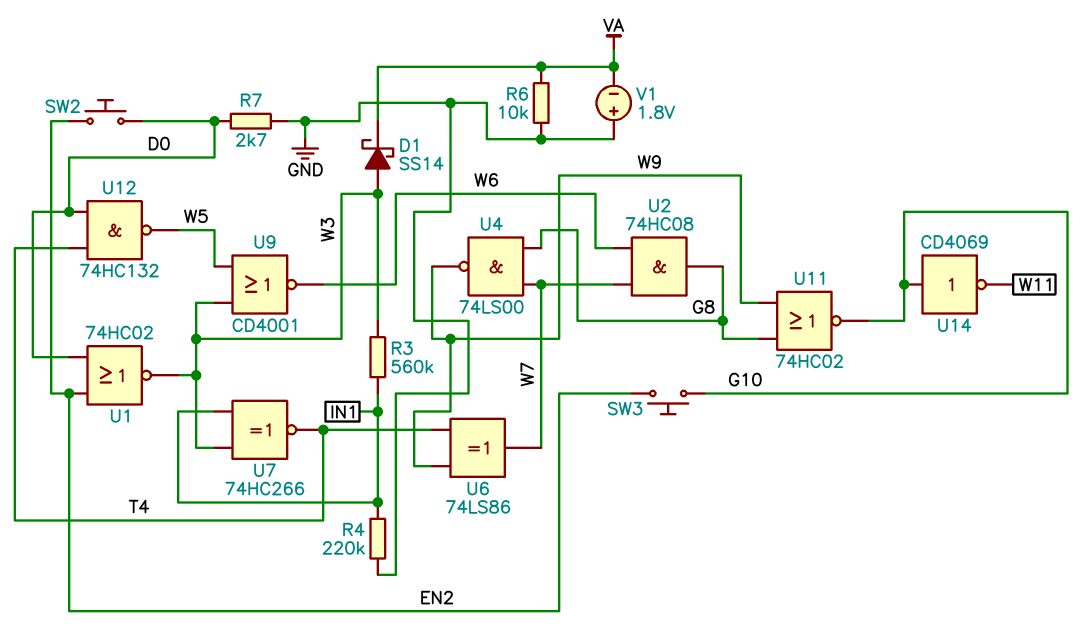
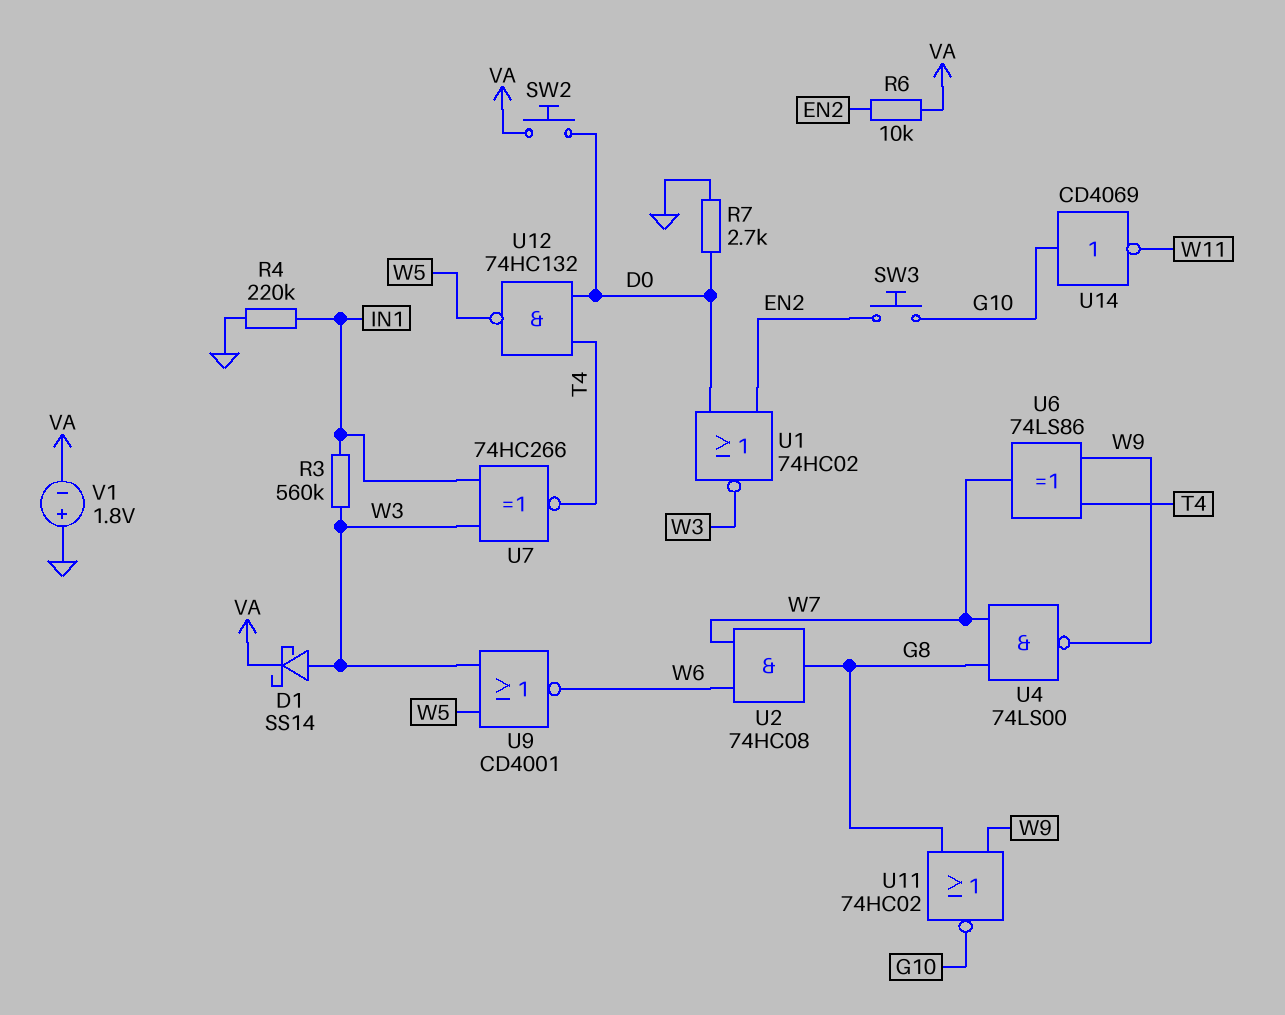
R6: 10k (GND, VA) -> 10k (EN2, VA)
SW2: button (D0, EN2) -> button (D0, VA)

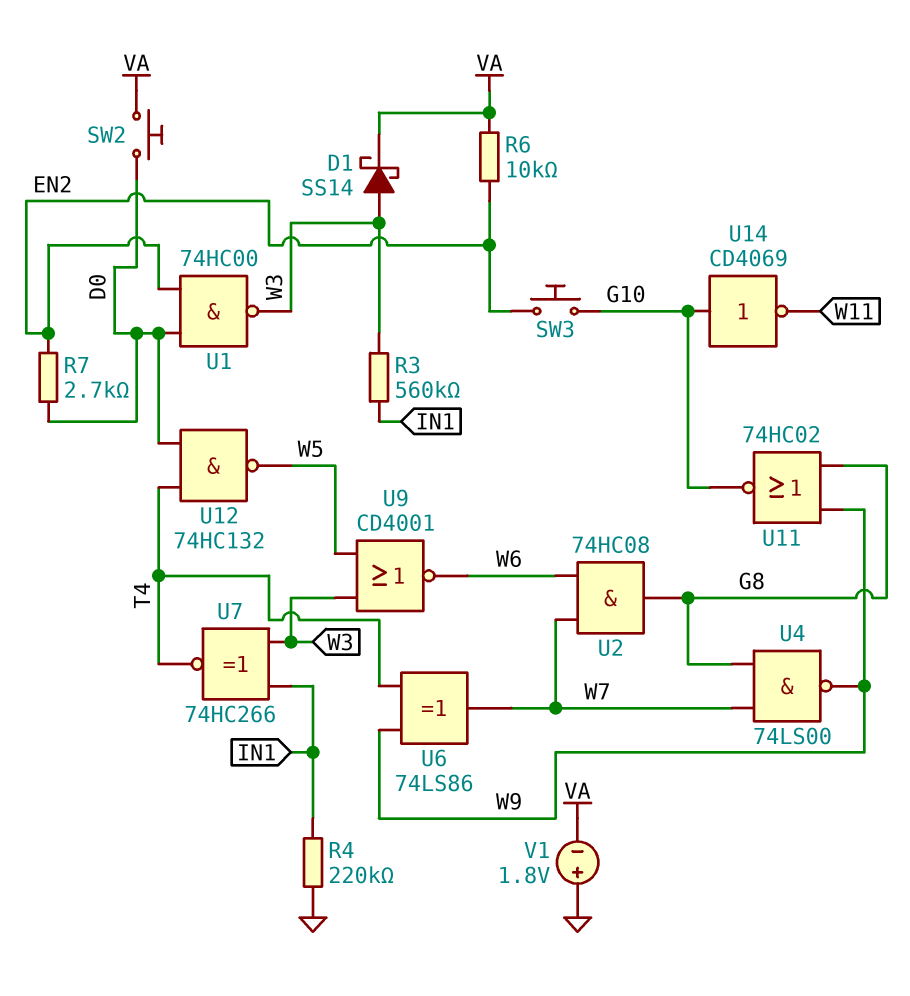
R7: 2.7k (D0, GND) -> 2.7k (D0, EN2)
U1: NOR 74HC02 (in D0, in EN2, out W3) -> NAND 74HC00 (in D0, in EN2, out W3)

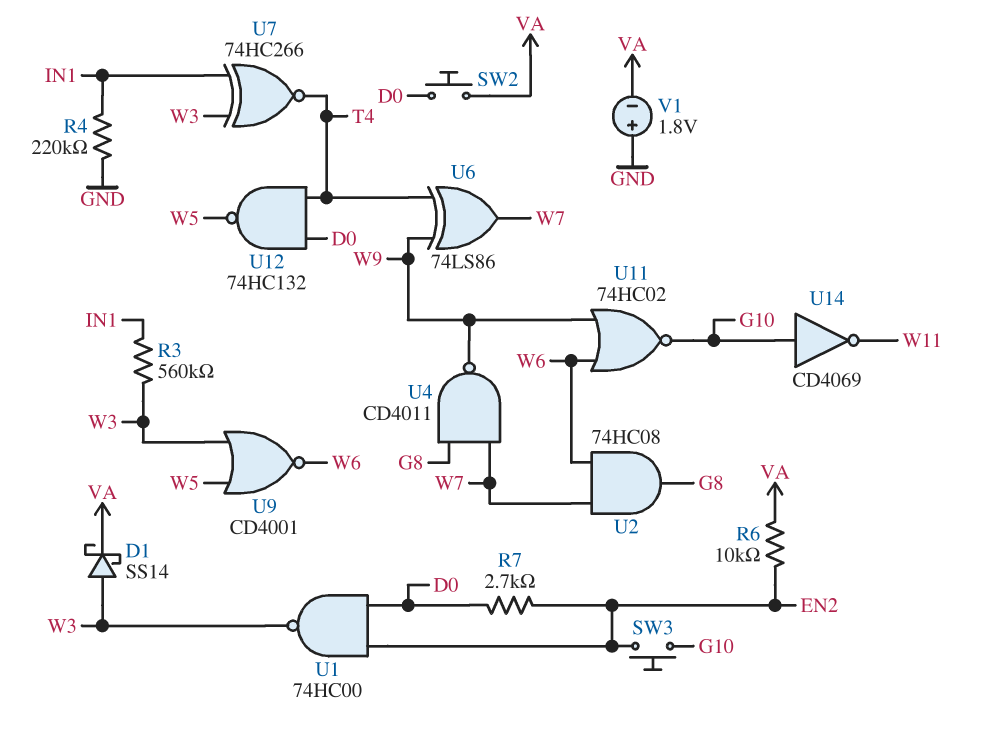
U4: NAND 74LS00 (in G8, in W7, out W9) -> NAND CD4011 (in G8, in W7, out W9)
U11: NOR 74HC02 (in G8, in W9, out G10) -> NOR 74HC02 (in W6, in W9, out G10)

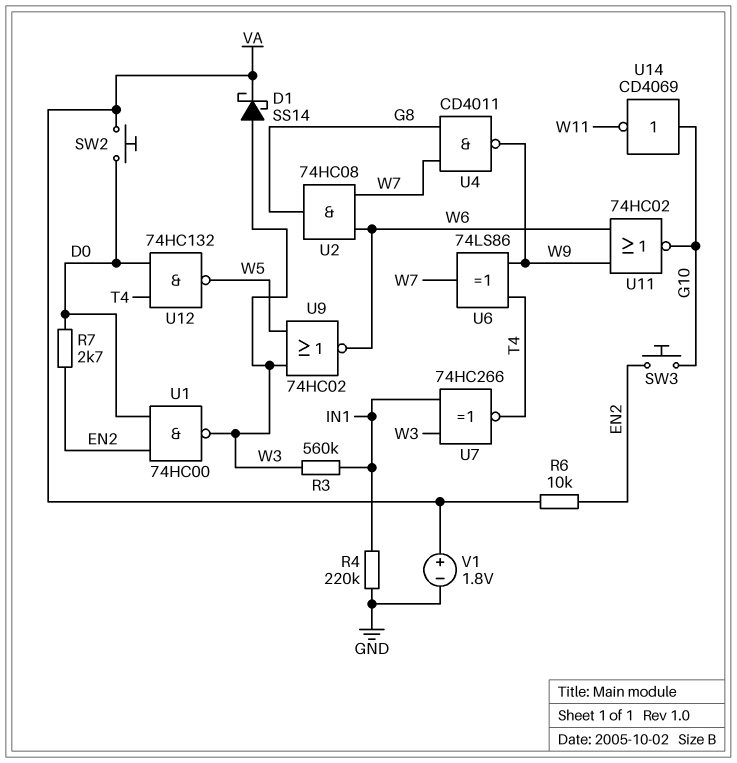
U9: NOR CD4001 (in W3, in W5, out W6) -> NOR 74HC02 (in W3, in W5, out W6)
V1: 1.8V (plus GND, minus VA) -> 1.8V (plus VA, minus GND)

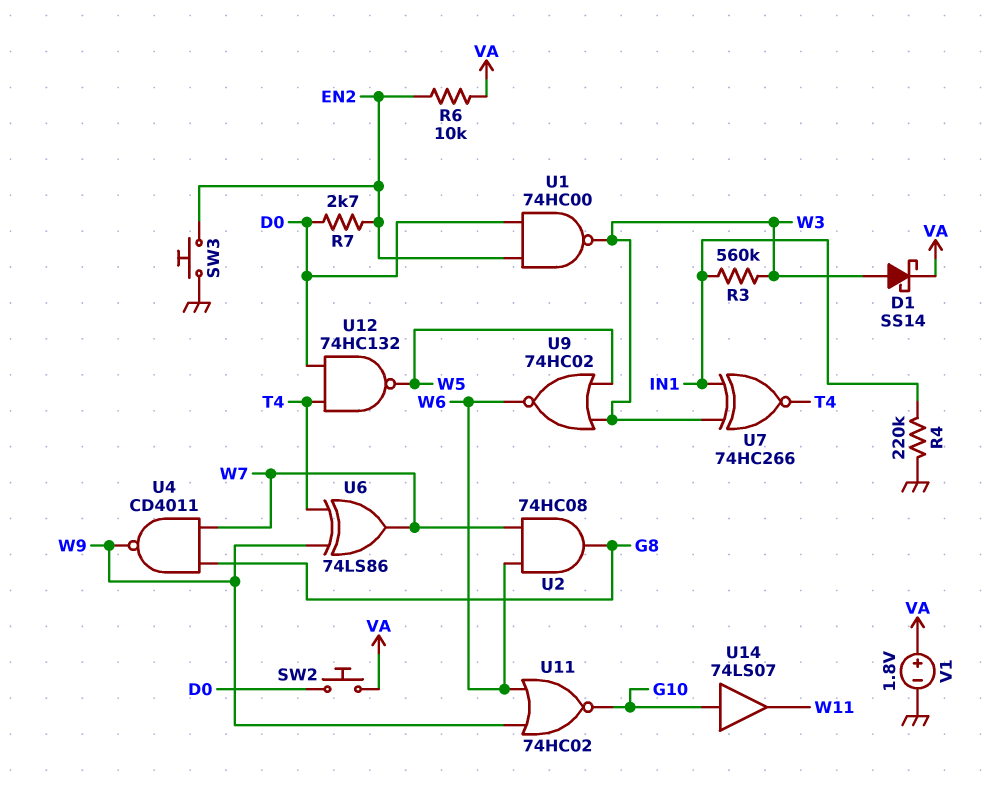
SW3: button (EN2, G10) -> button (EN2, GND)
U14: NOT CD4069 (in G10, out W11) -> buffer 74LS07 (in G10, out W11)

